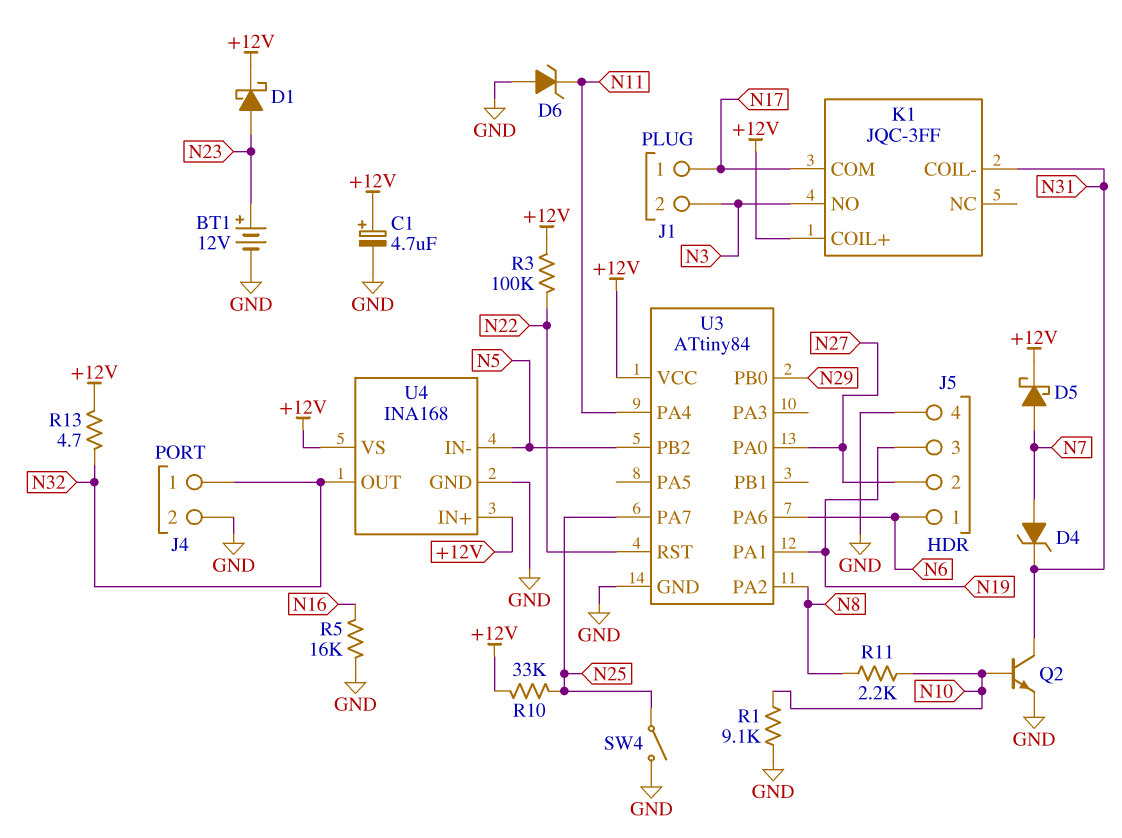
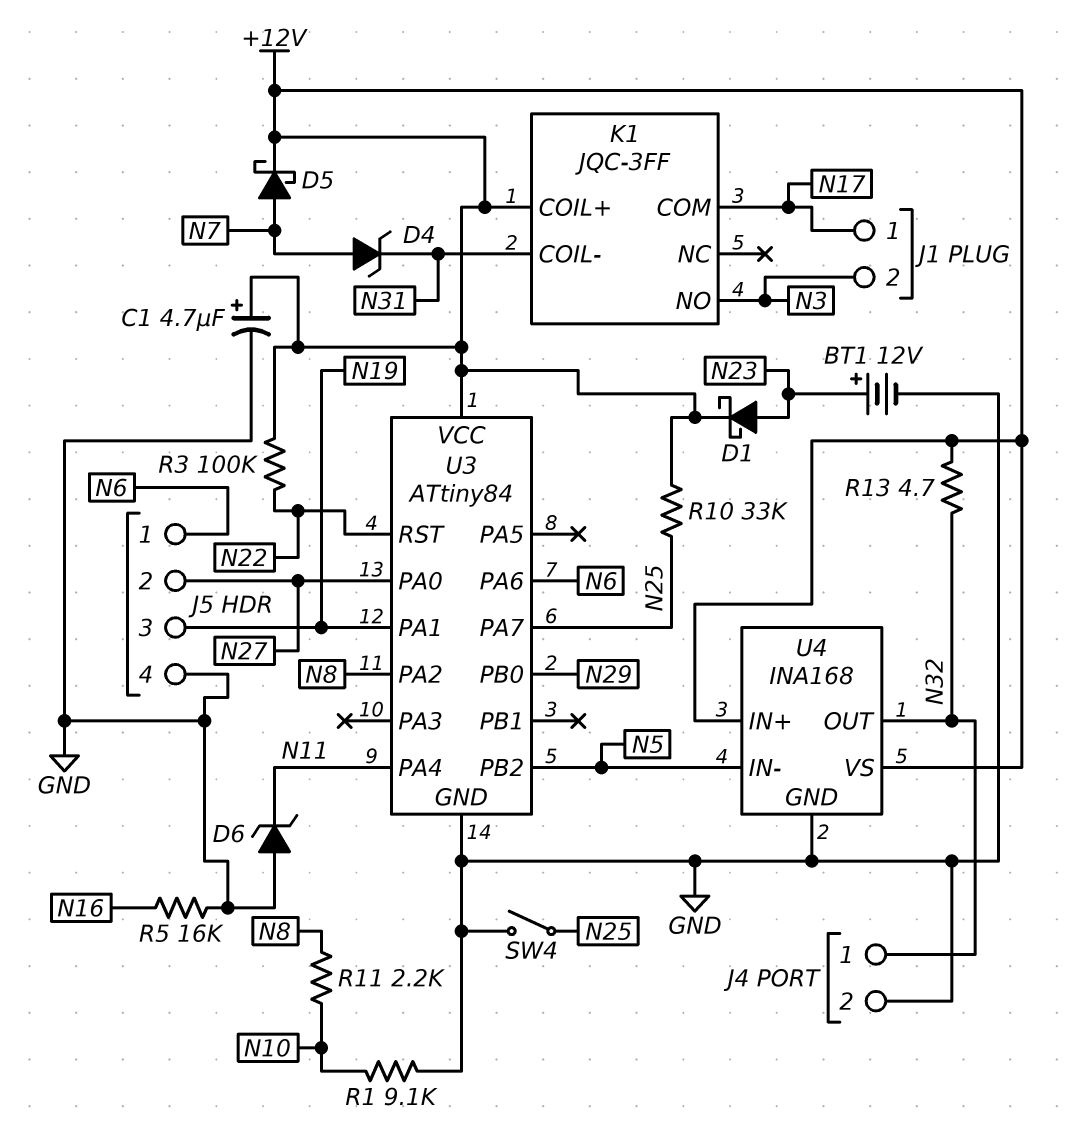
Q2: NPN (B N10, C N31, E GND) -> none

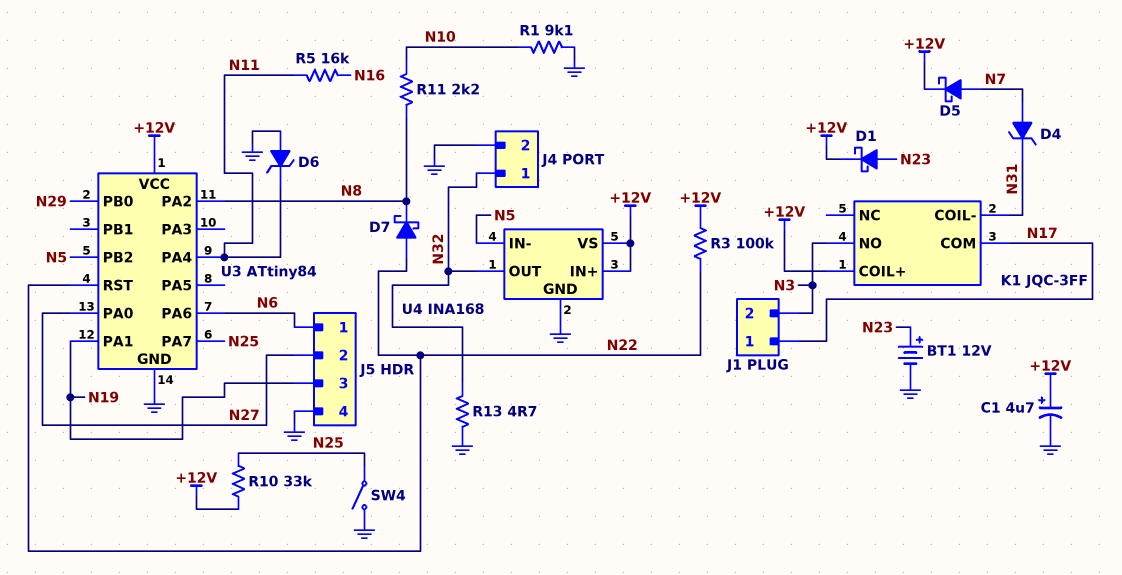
D7: none -> schottky (A N22, K N8)
R5: 16k (GND, N16) -> 16k (N11, N16)
R13: 4.7 (+12V, N32) -> 4.7 (GND, N32)

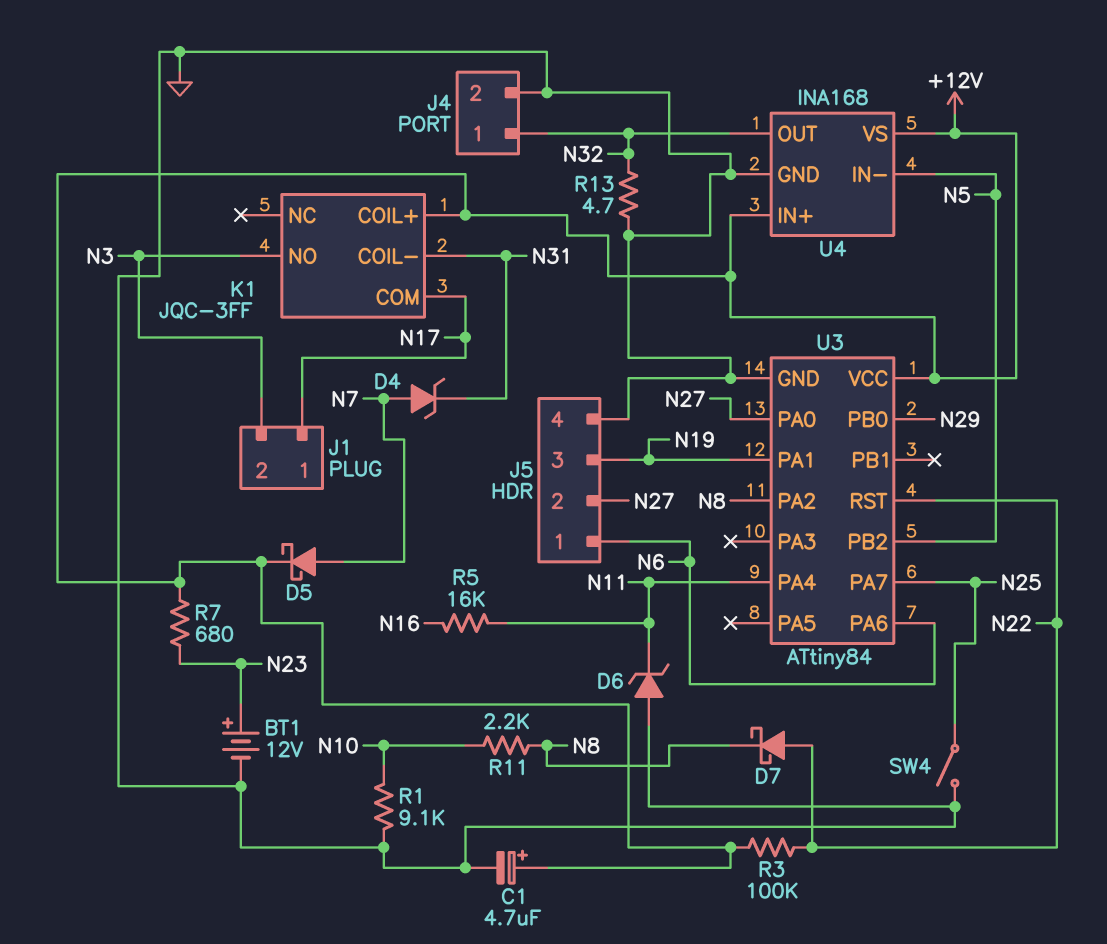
D1: schottky (A N23, K +12V) -> none
R7: none -> 680 (+12V, N23)
R10: 33k (+12V, N25) -> none

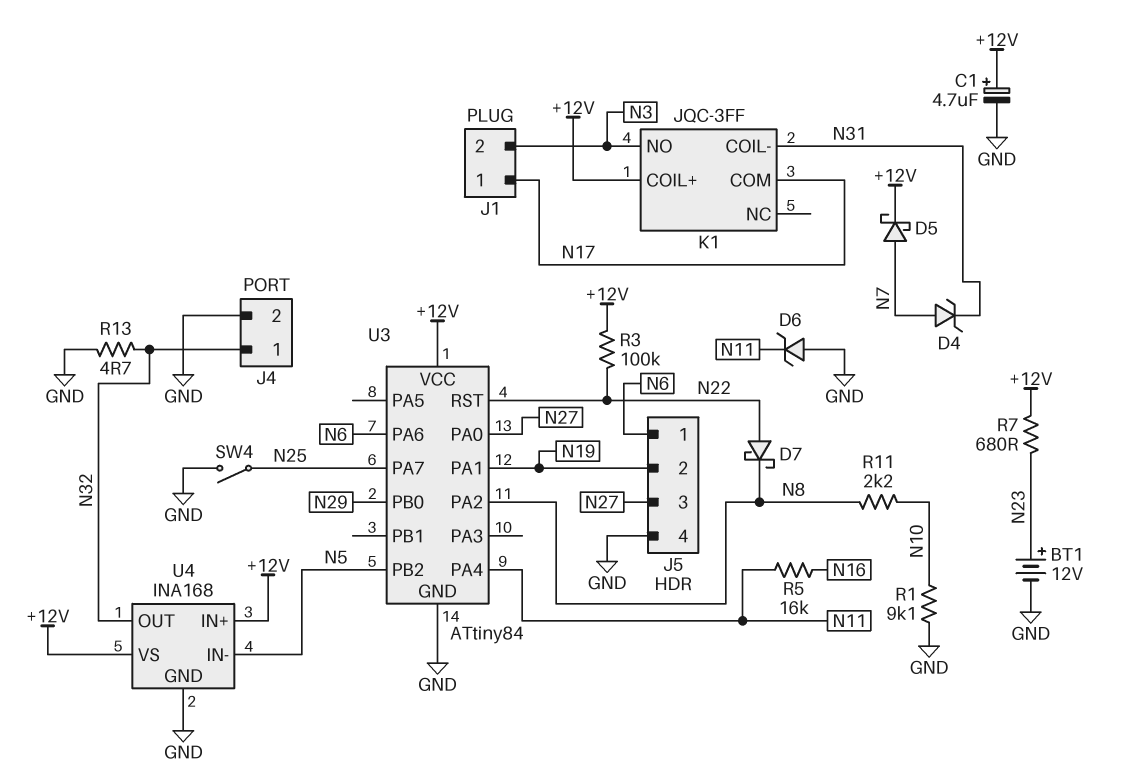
J5 pin 2: N27 -> N19
J5 pin 3: N19 -> N27

